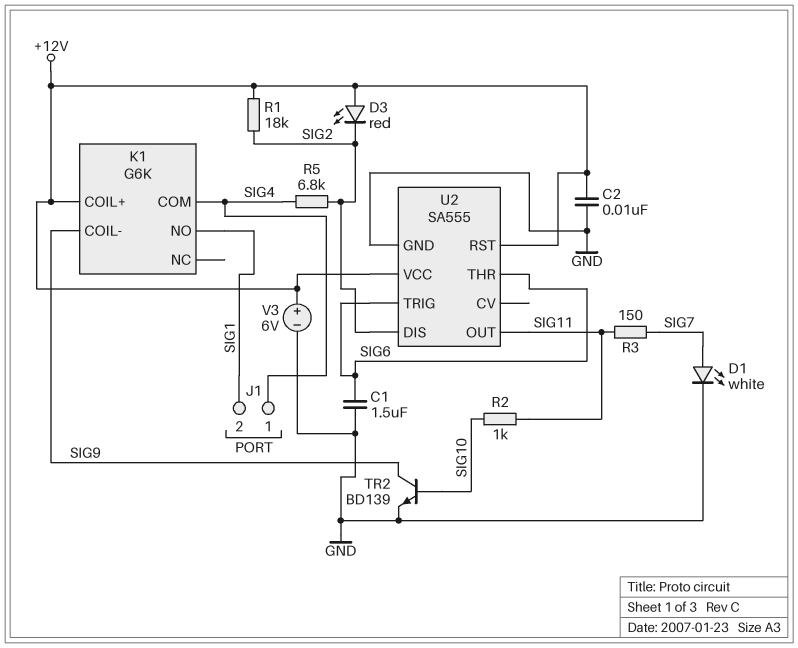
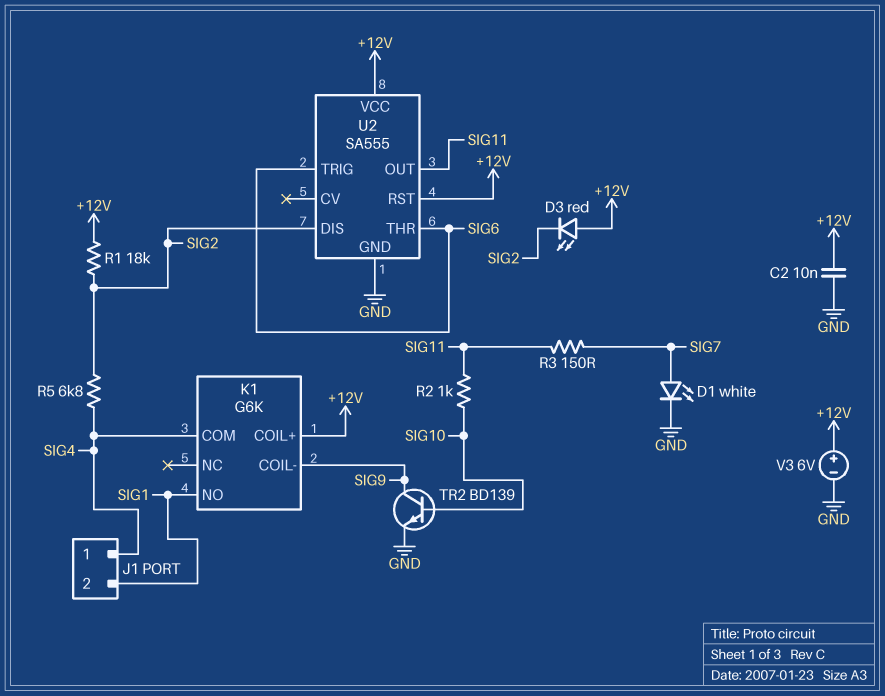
C1: 1.5uF (GND, SIG6) -> none

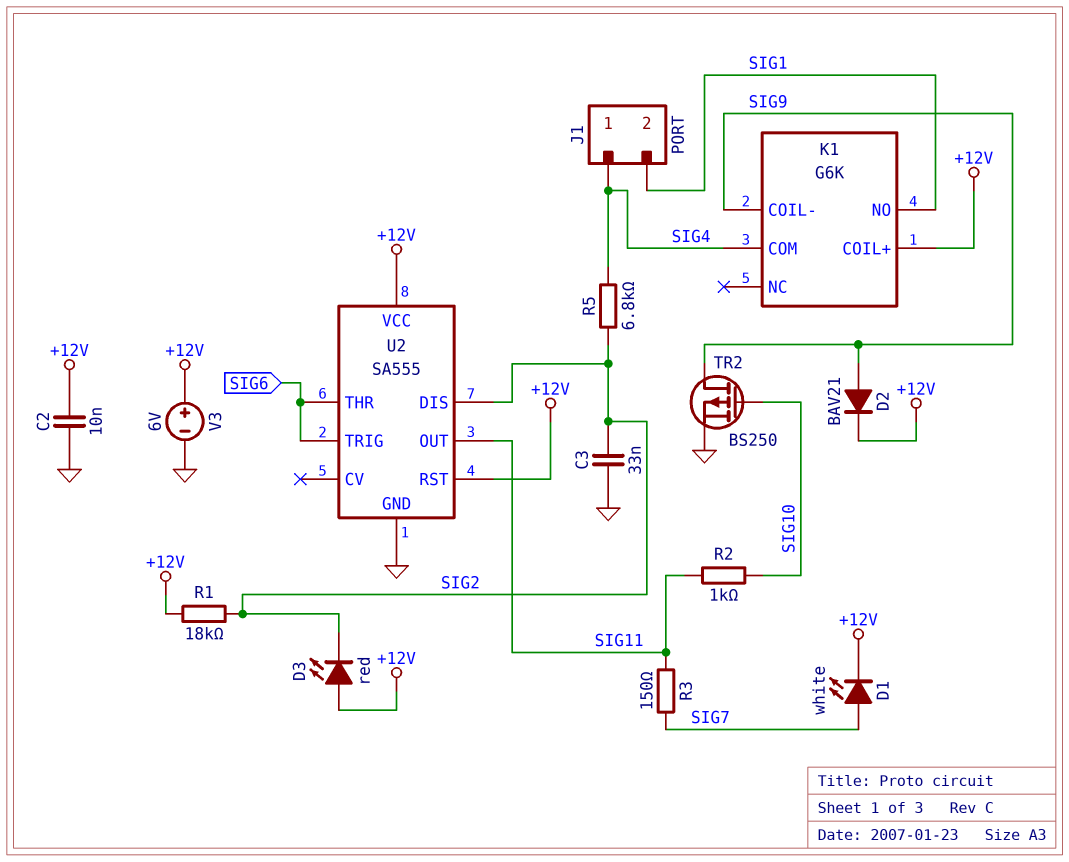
C3: none -> 33nF (GND, SIG2)
D1: LED white (A SIG7, K GND) -> LED white (A SIG7, K +12V)
D2: none -> diode BAV21 (A SIG9, K +12V)
TR2: NPN BD139 (B SIG10, C SIG9, E GND) -> PMOS BS250 (G SIG10, D SIG9, S GND)

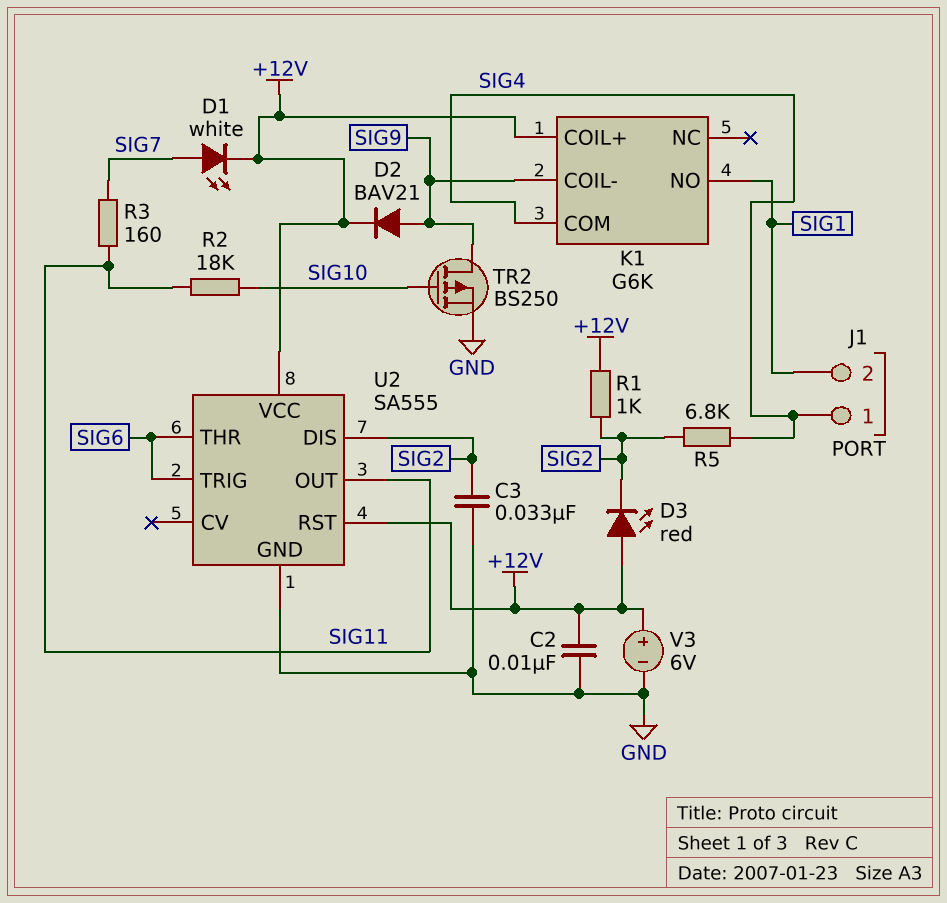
R1: 18k (+12V, SIG2) -> 1k (+12V, SIG2)
R2: 1k (SIG10, SIG11) -> 18k (SIG10, SIG11)
R3: 150 (SIG7, SIG11) -> 160 (SIG7, SIG11)

